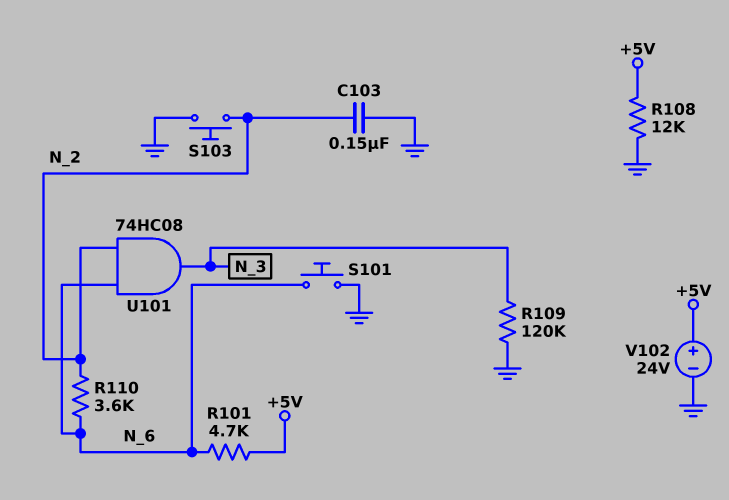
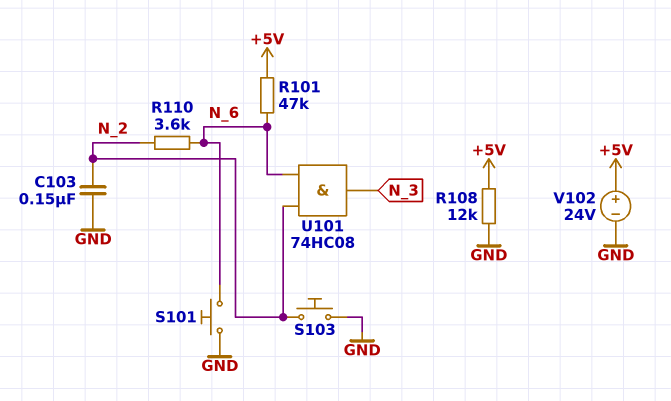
R101: 4.7k (+5V, N_6) -> 47k (+5V, N_6)
R109: 120k (GND, N_3) -> none

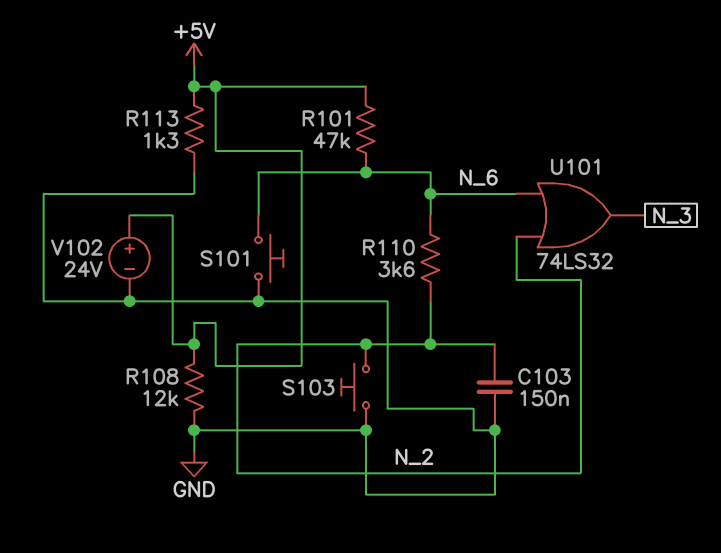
R113: none -> 1.3k (+5V, GND)
U101: AND 74HC08 (in N_2, in N_6, out N_3) -> OR 74LS32 (in N_2, in N_6, out N_3)

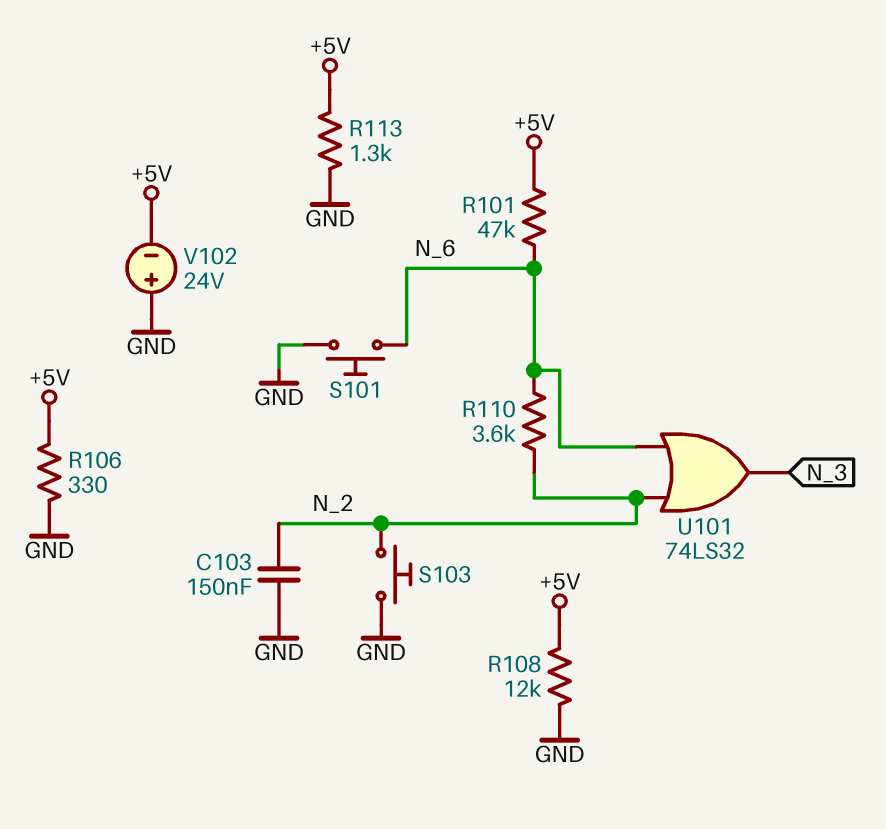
R106: none -> 330 (+5V, GND)
V102: 24V (plus +5V, minus GND) -> 24V (plus GND, minus +5V)

